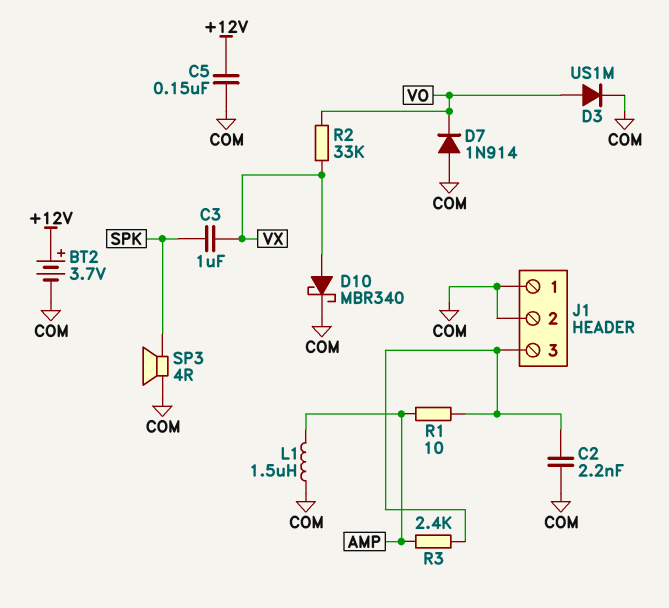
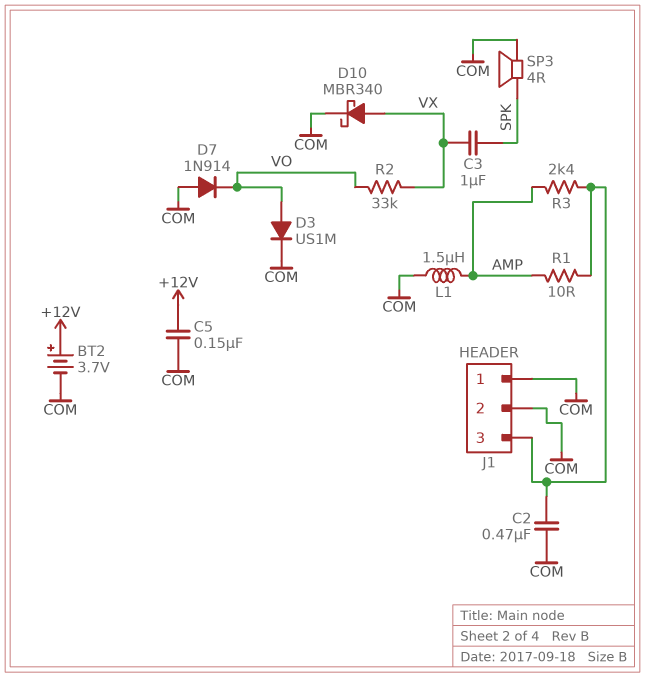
C2: 2.2nF (COM, J1/3) -> 470nF (COM, J1/3)

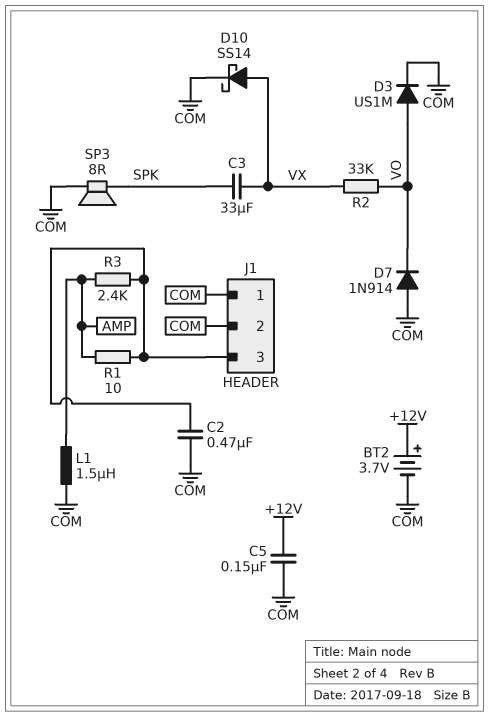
C3: 1uF (SPK, VX) -> 33uF (SPK, VX)
D10: schottky MBR340 (A VX, K COM) -> schottky SS14 (A VX, K COM)
SP3: speaker 4R (COM, SPK) -> speaker 8R (COM, SPK)

